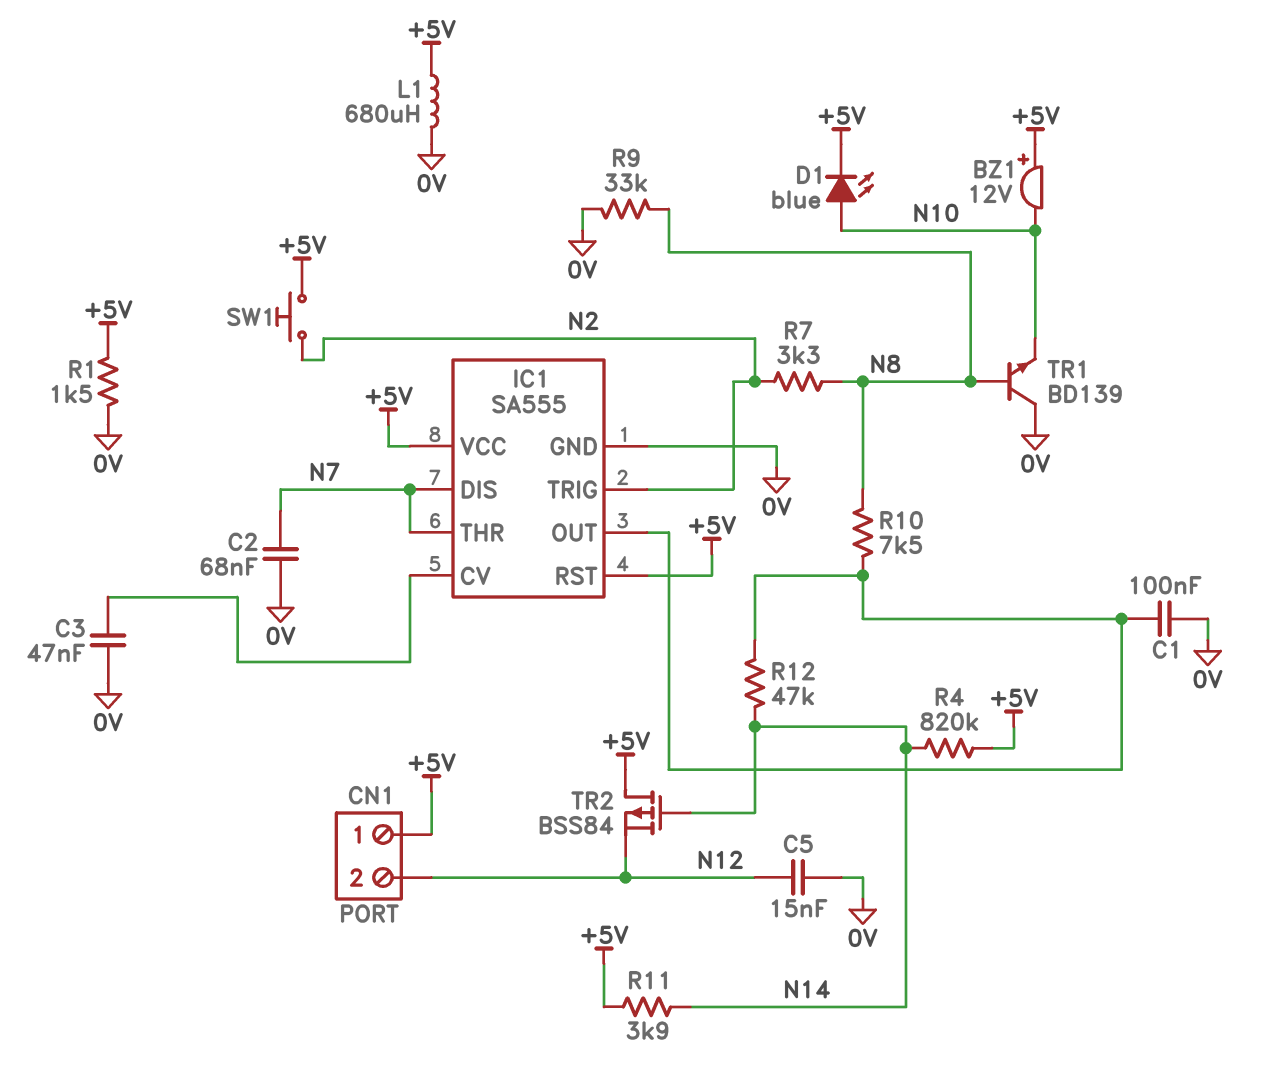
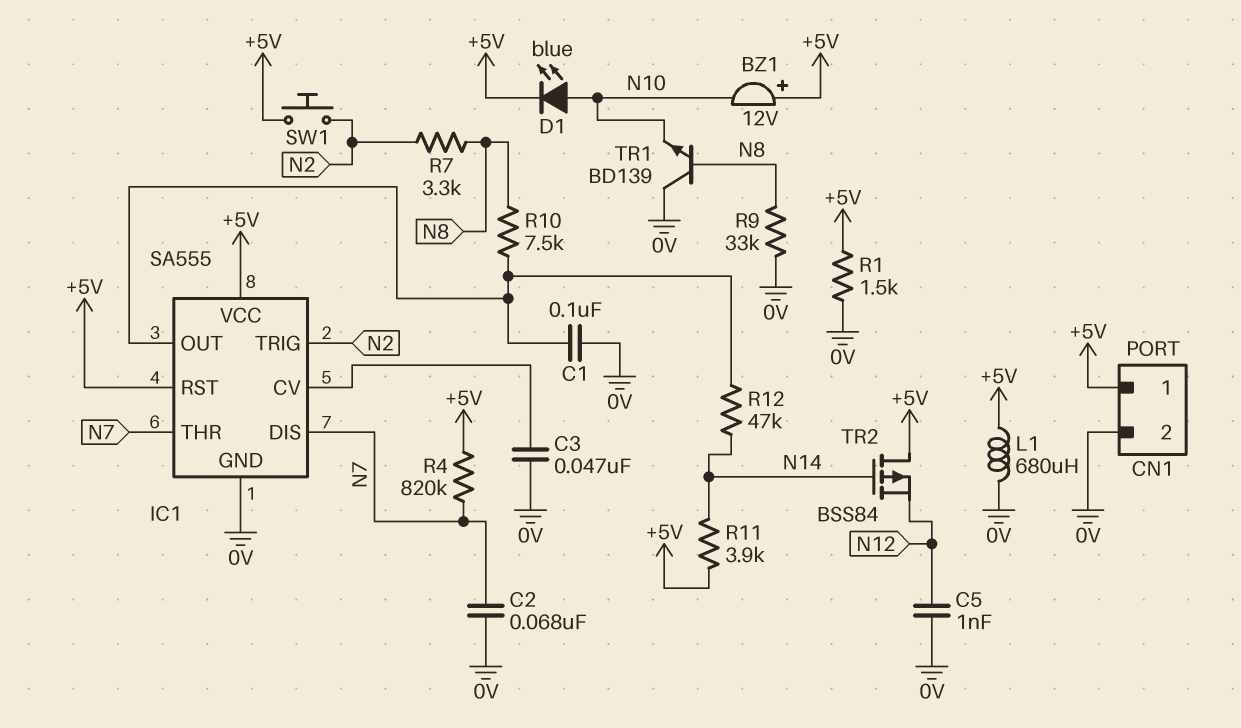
C5: 15nF (0V, N12) -> 1nF (0V, N12)
CN1 pin 2: N12 -> 0V
R4: 820k (+5V, N14) -> 820k (+5V, N7)

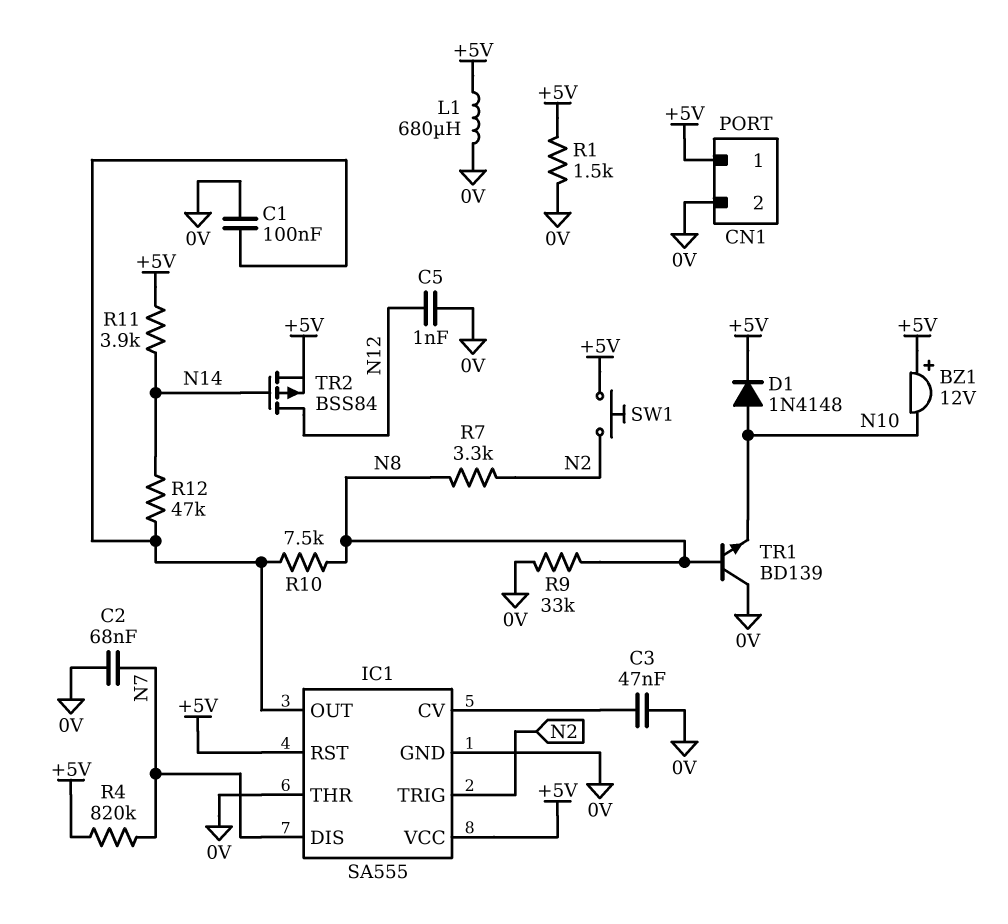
D1: LED blue (A N10, K +5V) -> diode 1N4148 (A N10, K +5V)
IC1 pin THR: N7 -> 0V
TR2: PMOS BSS84 (G N14, D +5V, S N12) -> PMOS BSS84 (G N14, D N12, S +5V)

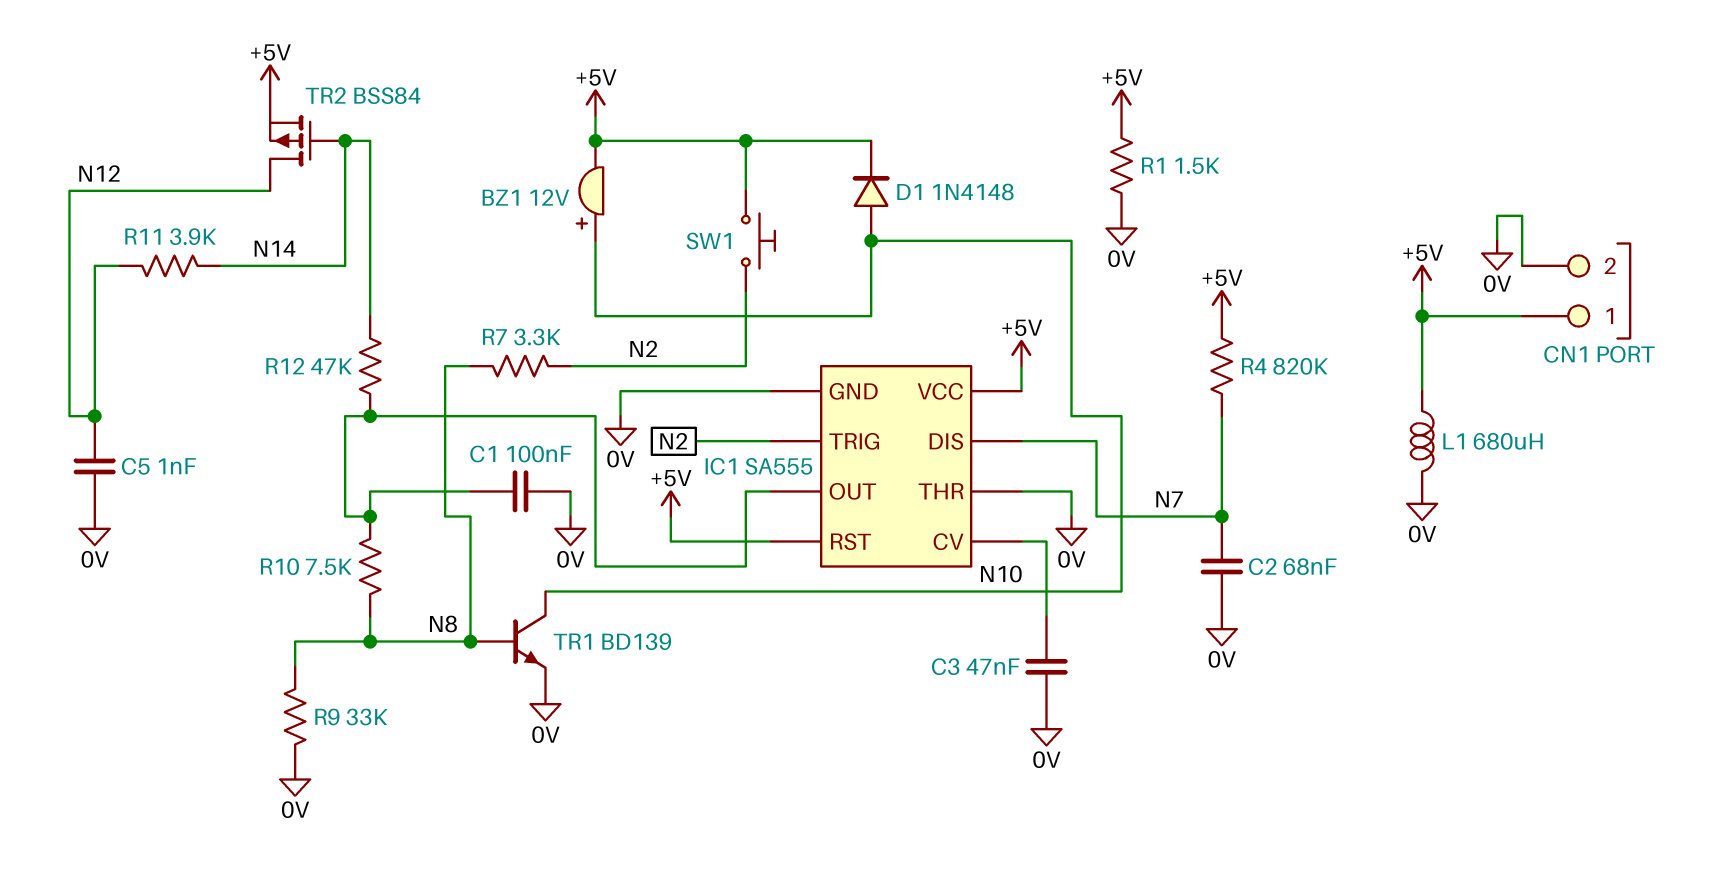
BZ1: buzzer 12V (plus +5V, minus N10) -> buzzer 12V (plus N10, minus +5V)
R11: 3.9k (+5V, N14) -> 3.9k (N12, N14)
TR1: NPN BD139 (B N8, C 0V, E N10) -> NPN BD139 (B N8, C N10, E 0V)

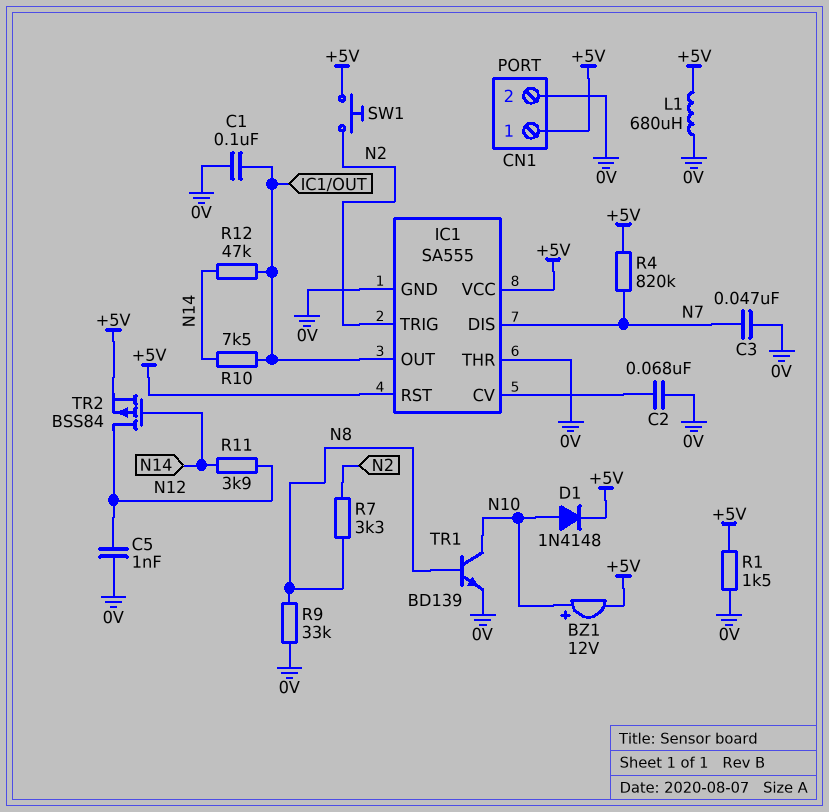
C2: 68nF (0V, N7) -> 68nF (0V, IC1/CV)
C3: 47nF (0V, IC1/CV) -> 47nF (0V, N7)
R10: 7.5k (IC1/OUT, N8) -> 7.5k (IC1/OUT, N14)

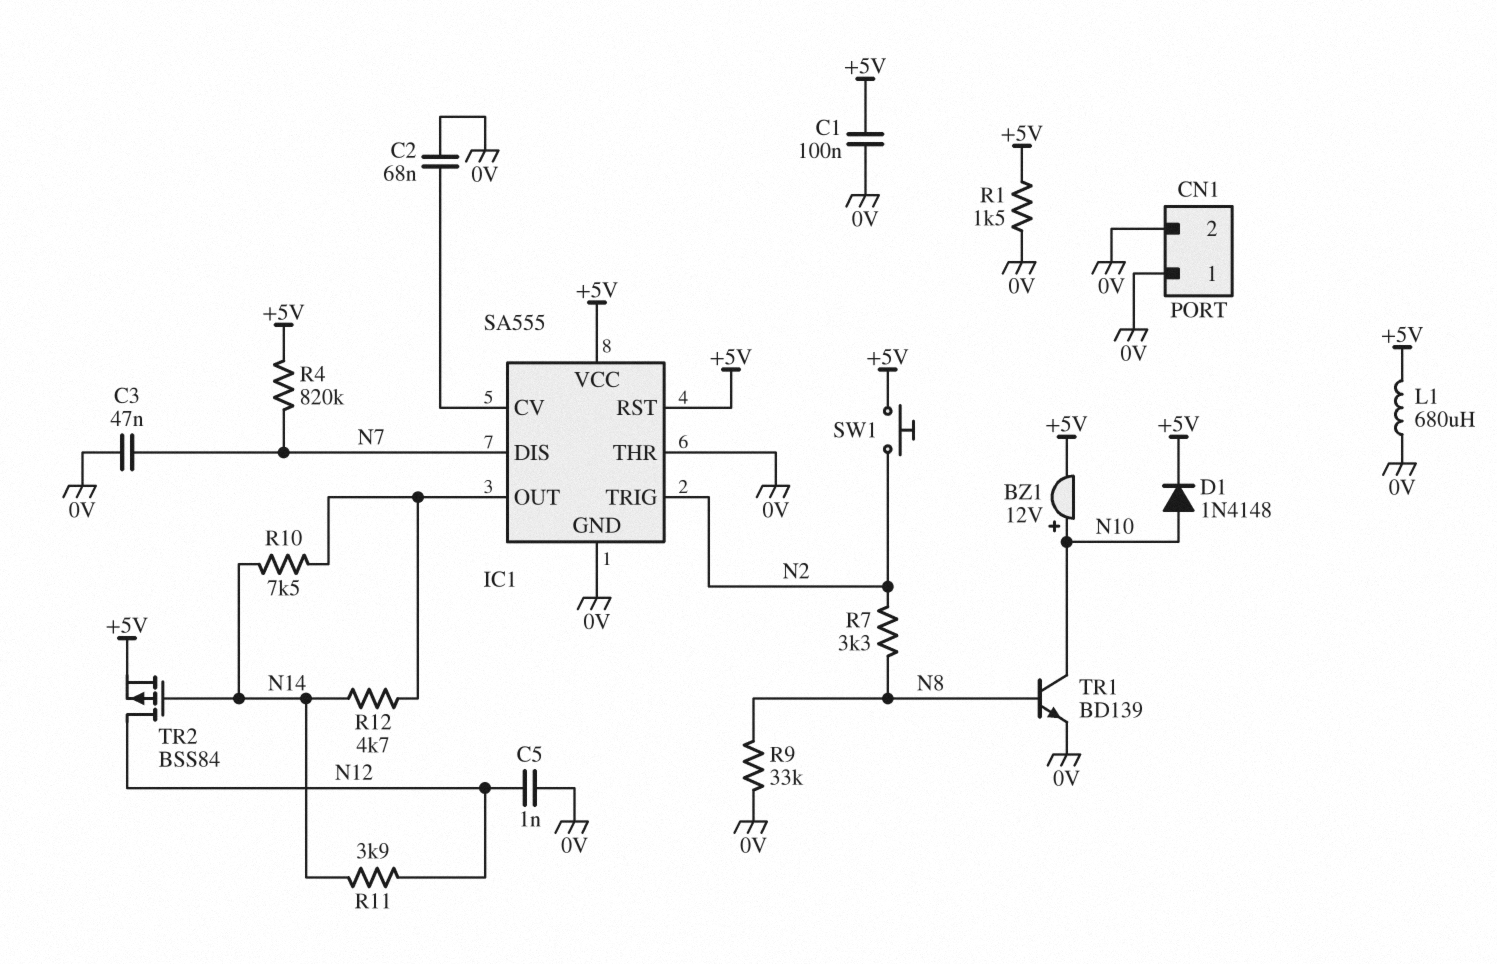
C1: 100nF (0V, IC1/OUT) -> 100nF (+5V, 0V)
CN1 pin 1: +5V -> 0V
R12: 47k (IC1/OUT, N14) -> 4.7k (IC1/OUT, N14)

